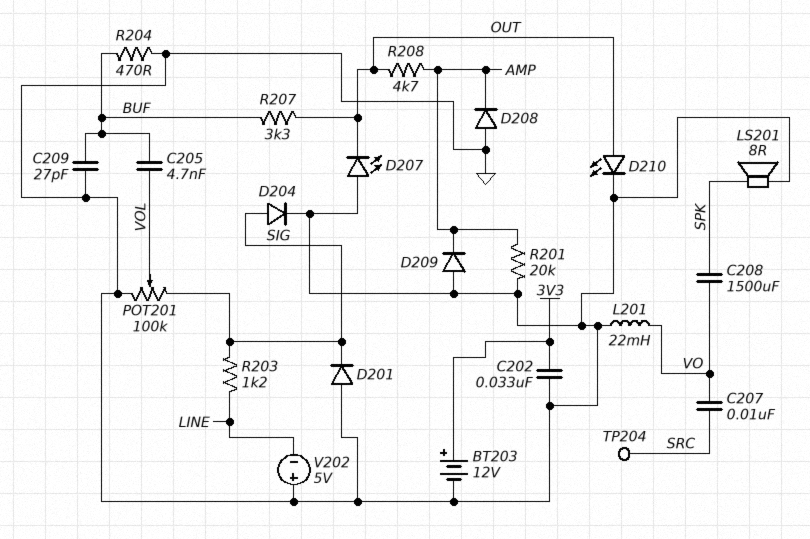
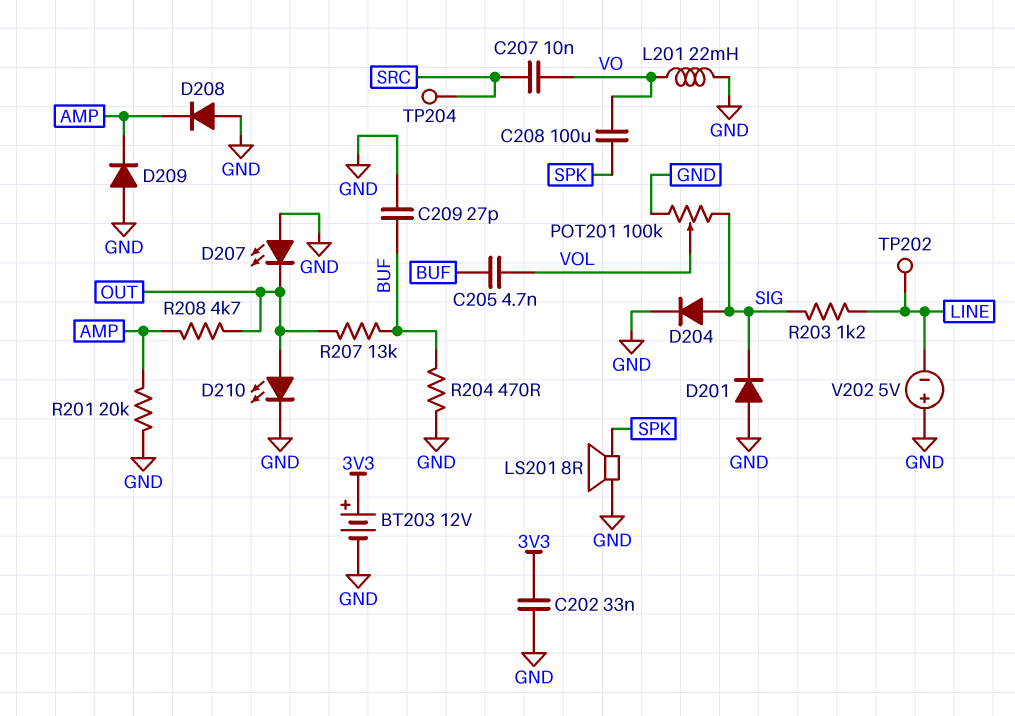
C208: 1500uF (SPK, VO) -> 100uF (SPK, VO)
R207: 3.3k (BUF, OUT) -> 13k (BUF, OUT)
TP202: none -> test point (LINE)

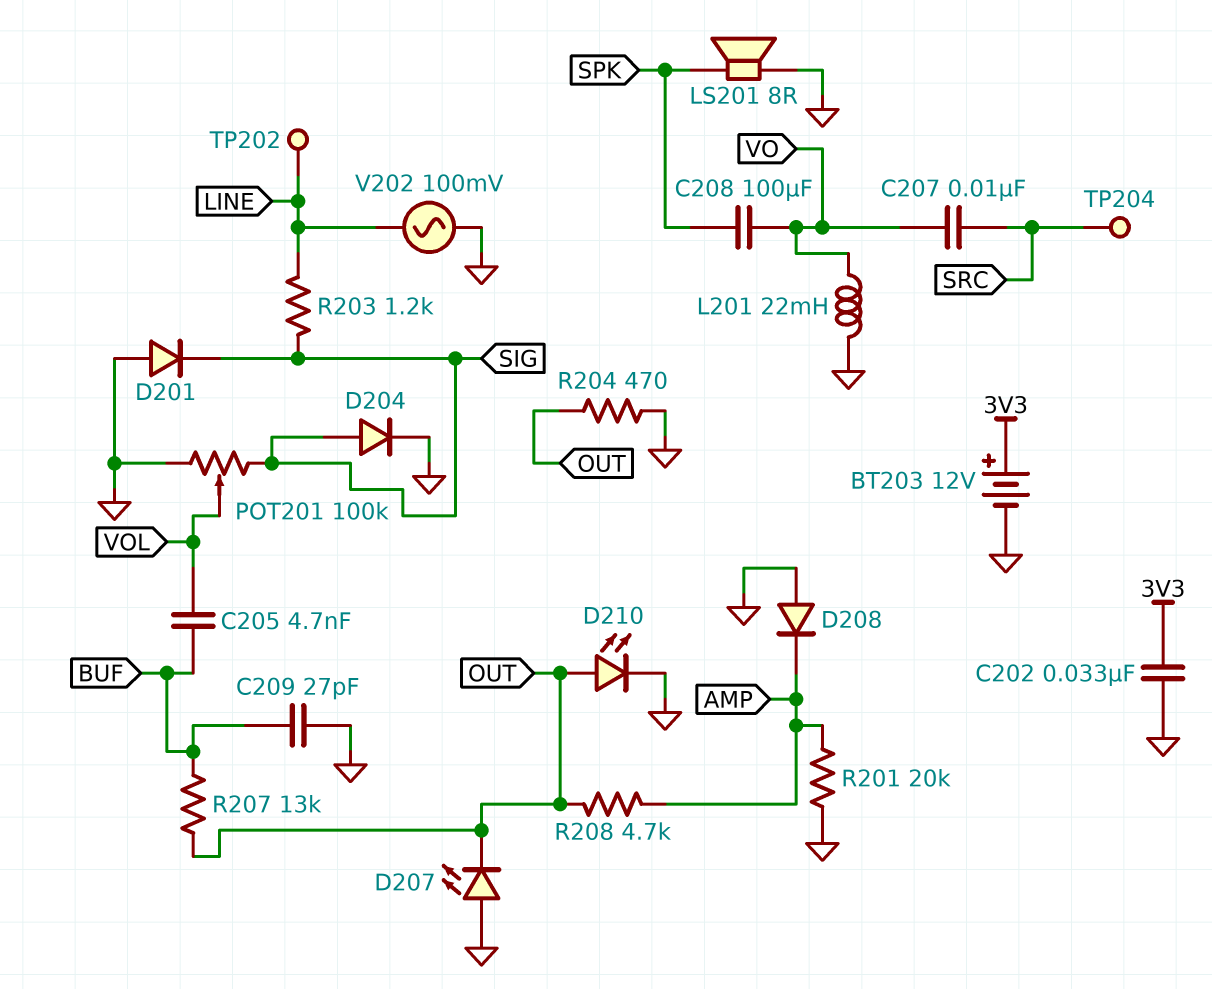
D209: diode (A GND, K AMP) -> none
R204: 470 (BUF, GND) -> 470 (GND, OUT)
V202: 5V (plus GND, minus LINE) -> AC 100mV (GND, LINE)

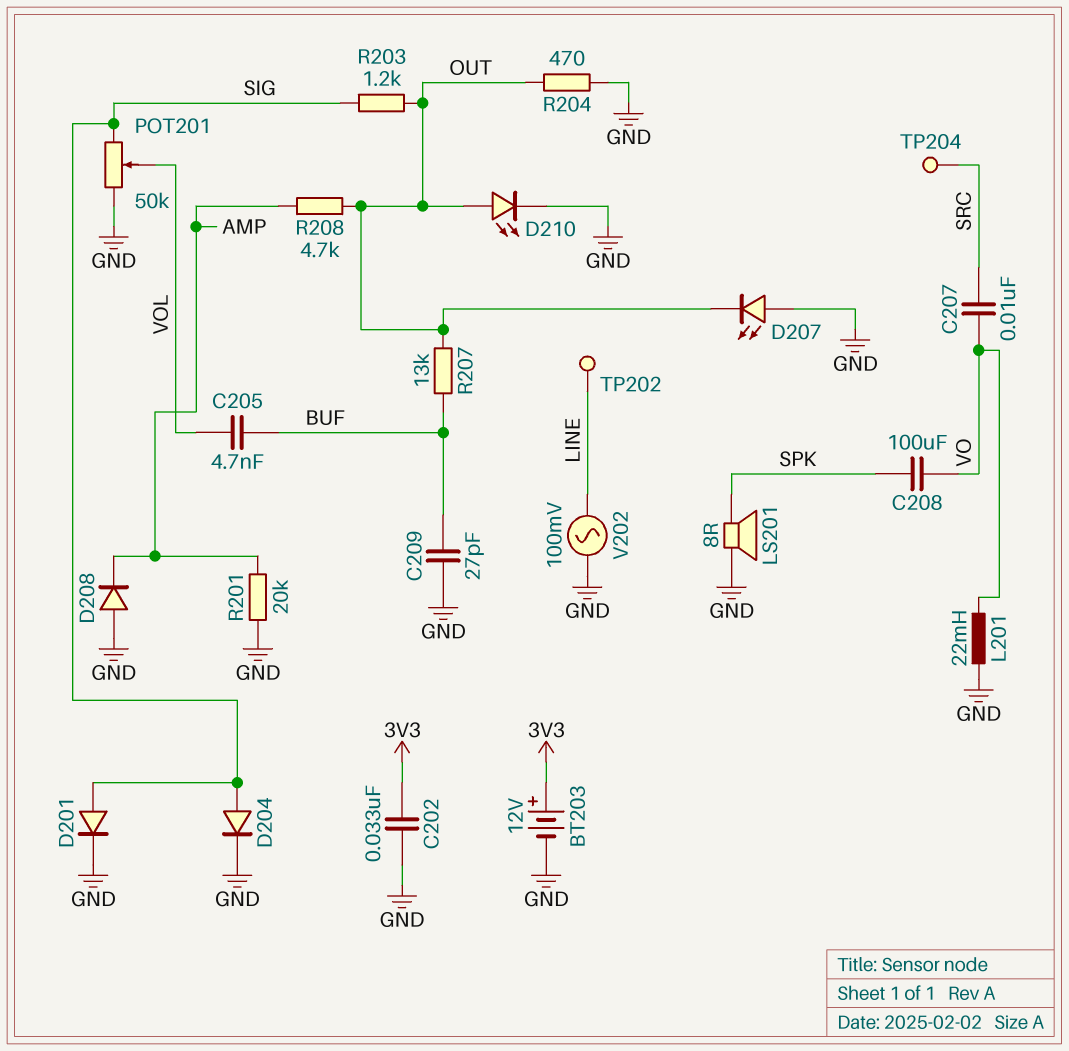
D201: diode (A GND, K SIG) -> diode (A SIG, K GND)
POT201: 100k (GND, SIG, wiper VOL) -> 50k (GND, SIG, wiper VOL)
R203: 1.2k (LINE, SIG) -> 1.2k (OUT, SIG)

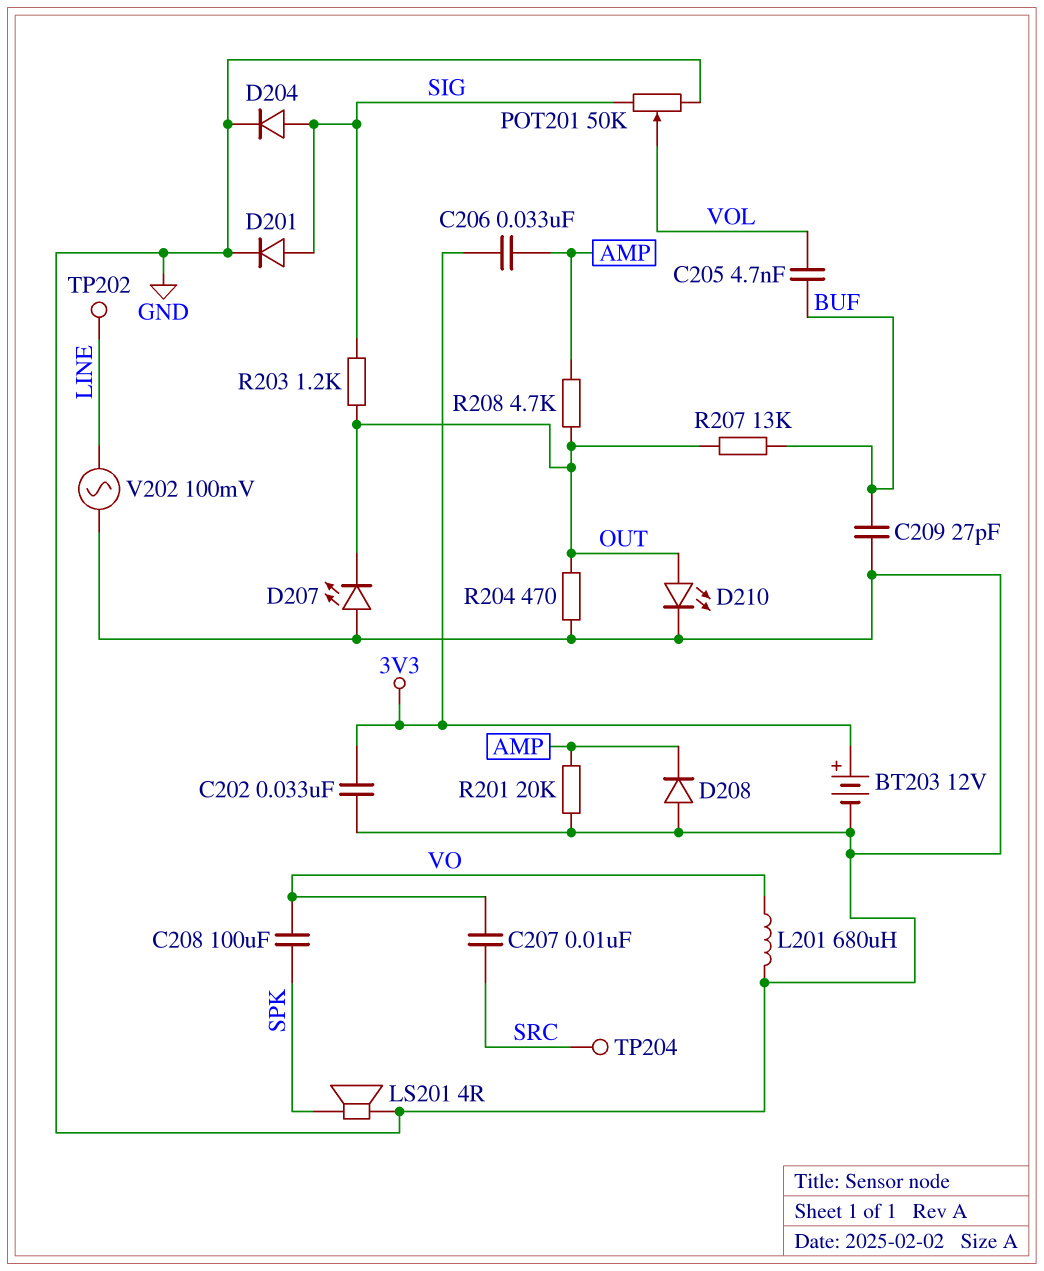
C206: none -> 33nF (3V3, AMP)
L201: 22mH (GND, VO) -> 680uH (GND, VO)
LS201: speaker 8R (GND, SPK) -> speaker 4R (GND, SPK)

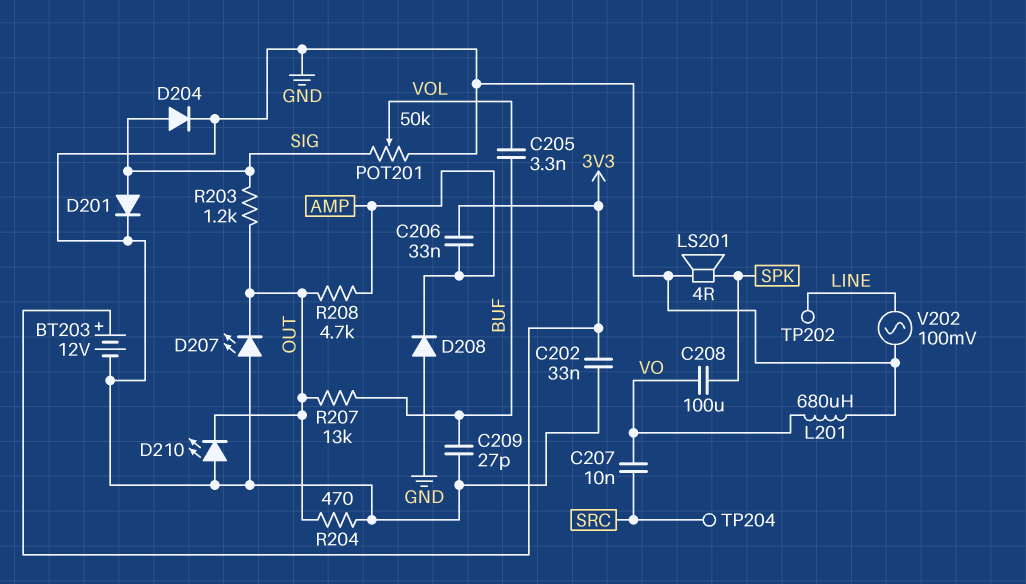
C205: 4.7nF (BUF, VOL) -> 3.3nF (BUF, VOL)
D210: LED (A OUT, K GND) -> LED (A GND, K OUT)
R201: 20k (AMP, GND) -> none

